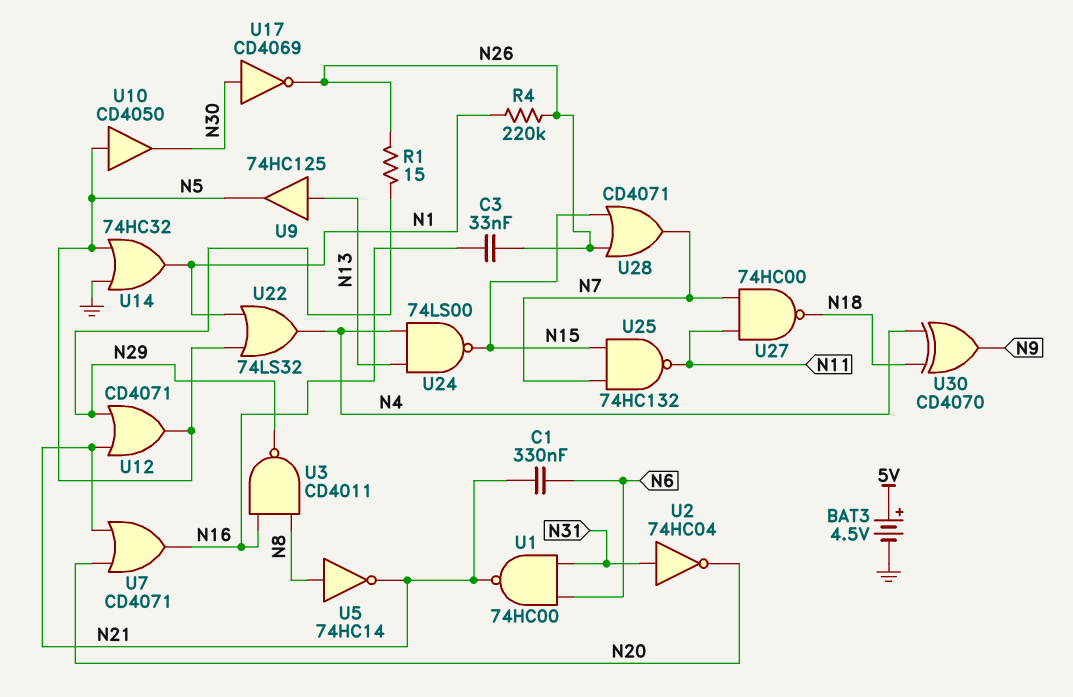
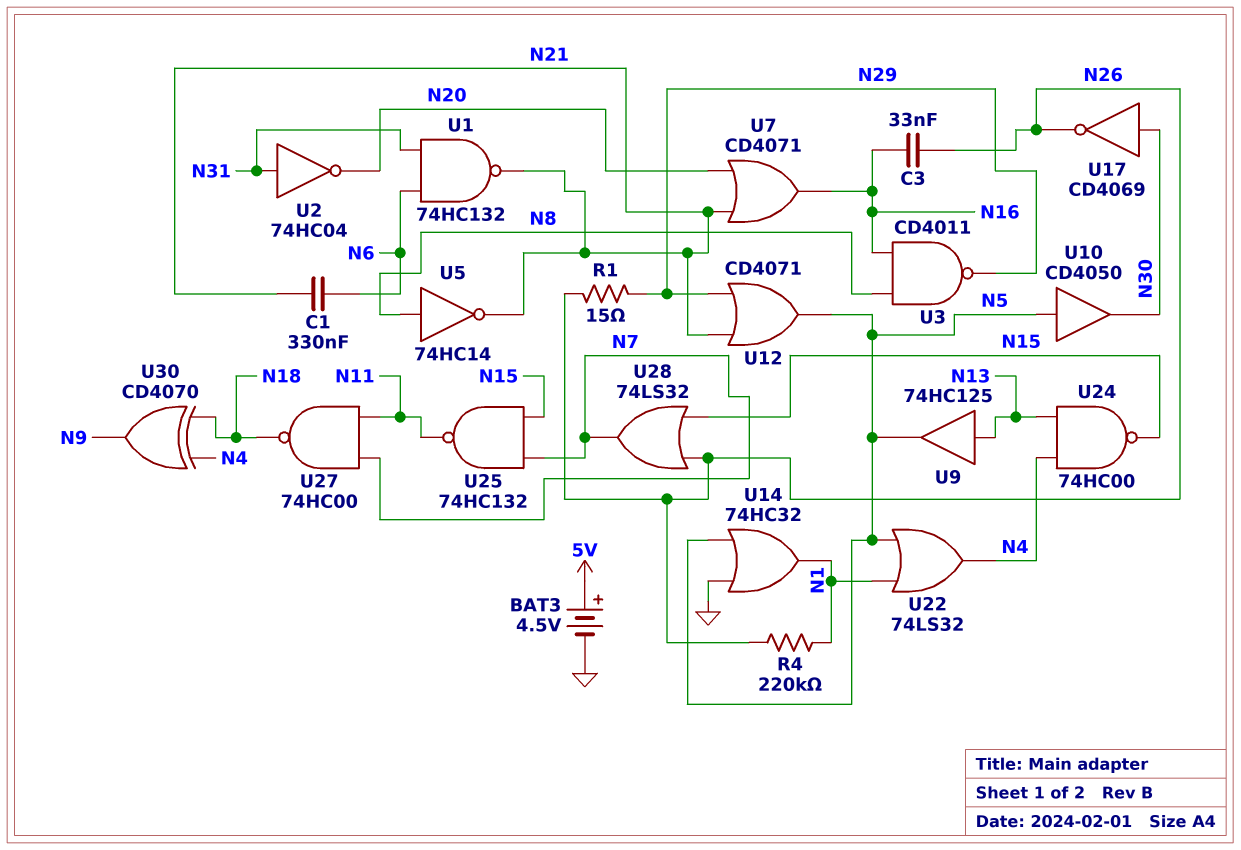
U1: NAND 74HC00 (in N6, in N31, out N21) -> NAND 74HC132 (in N6, in N31, out N21)
U24: NAND 74LS00 (in N4, in N13, out N15) -> NAND 74HC00 (in N4, in N13, out N15)
U28: OR CD4071 (in N15, in N26, out N7) -> OR 74LS32 (in N15, in N26, out N7)

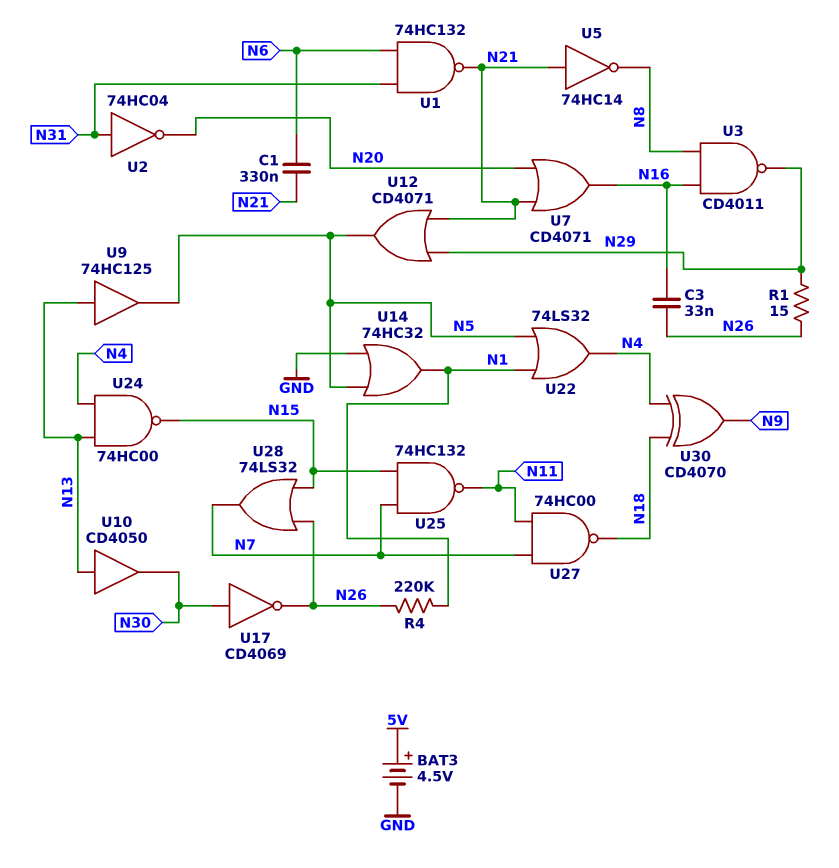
U5: NOT 74HC14 (in N8, out N21) -> NOT 74HC14 (in N21, out N8)
U10: buffer CD4050 (in N5, out N30) -> buffer CD4050 (in N13, out N30)

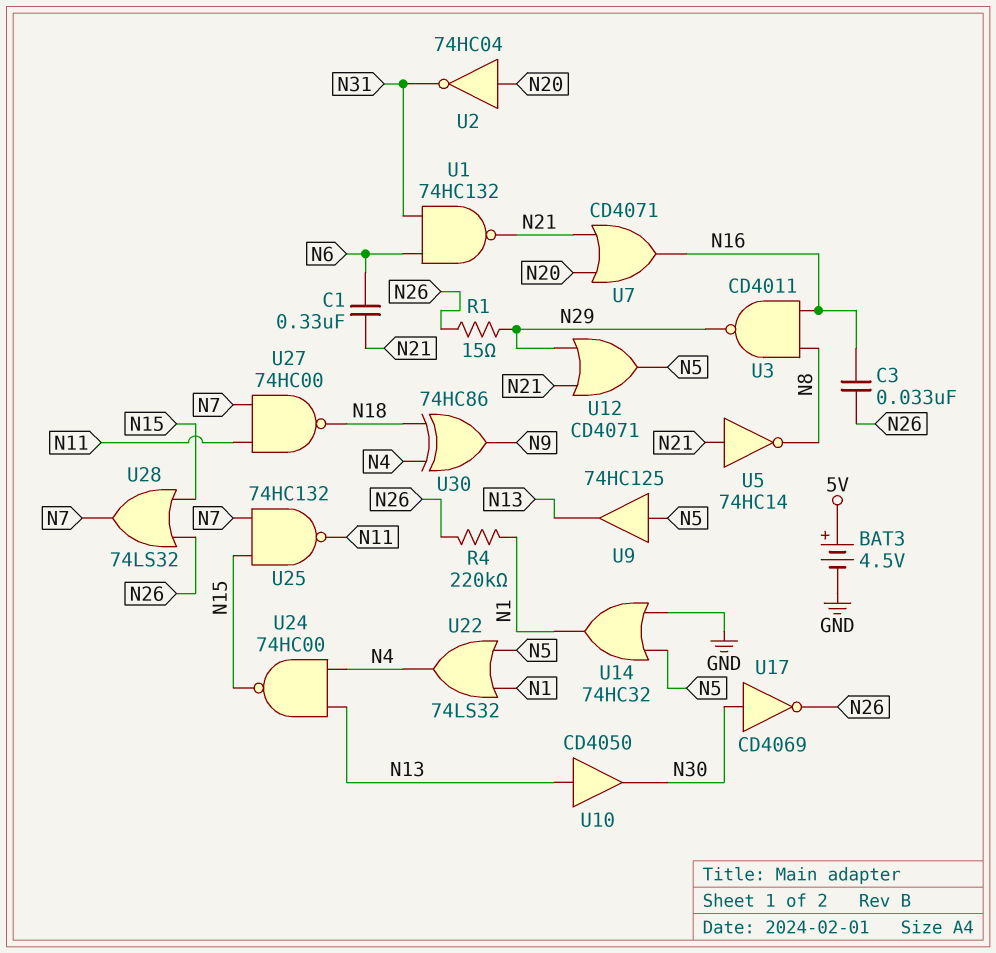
U2: NOT 74HC04 (in N31, out N20) -> NOT 74HC04 (in N20, out N31)
U9: buffer 74HC125 (in N13, out N5) -> buffer 74HC125 (in N5, out N13)
U30: XOR CD4070 (in N4, in N18, out N9) -> XOR 74HC86 (in N4, in N18, out N9)

